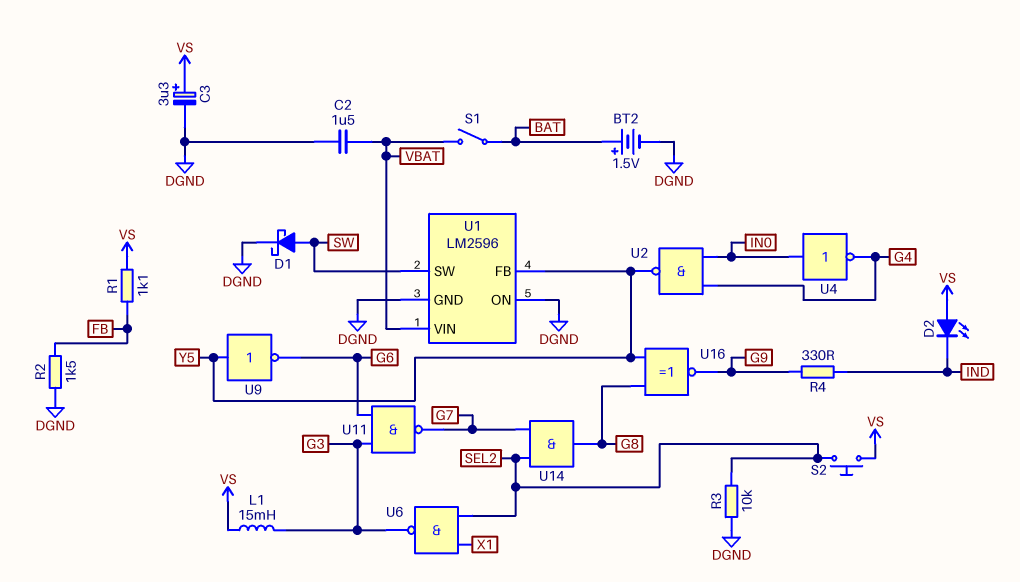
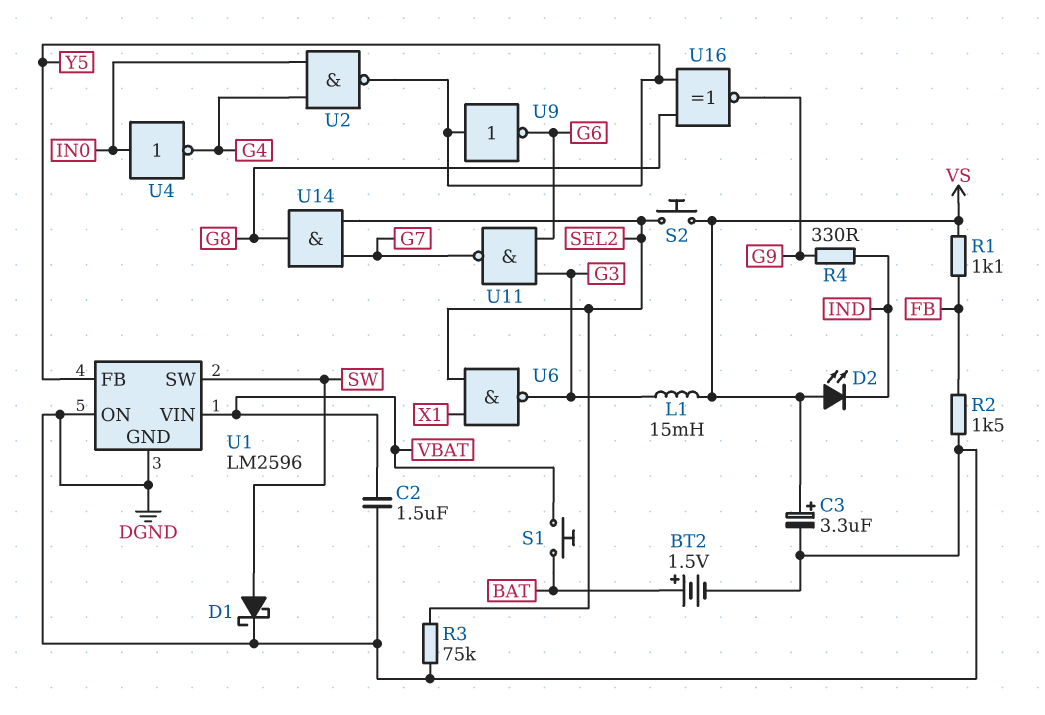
R3: 10k (DGND, SEL2) -> 75k (DGND, SEL2)
S1: switch (BAT, VBAT) -> button (BAT, VBAT)

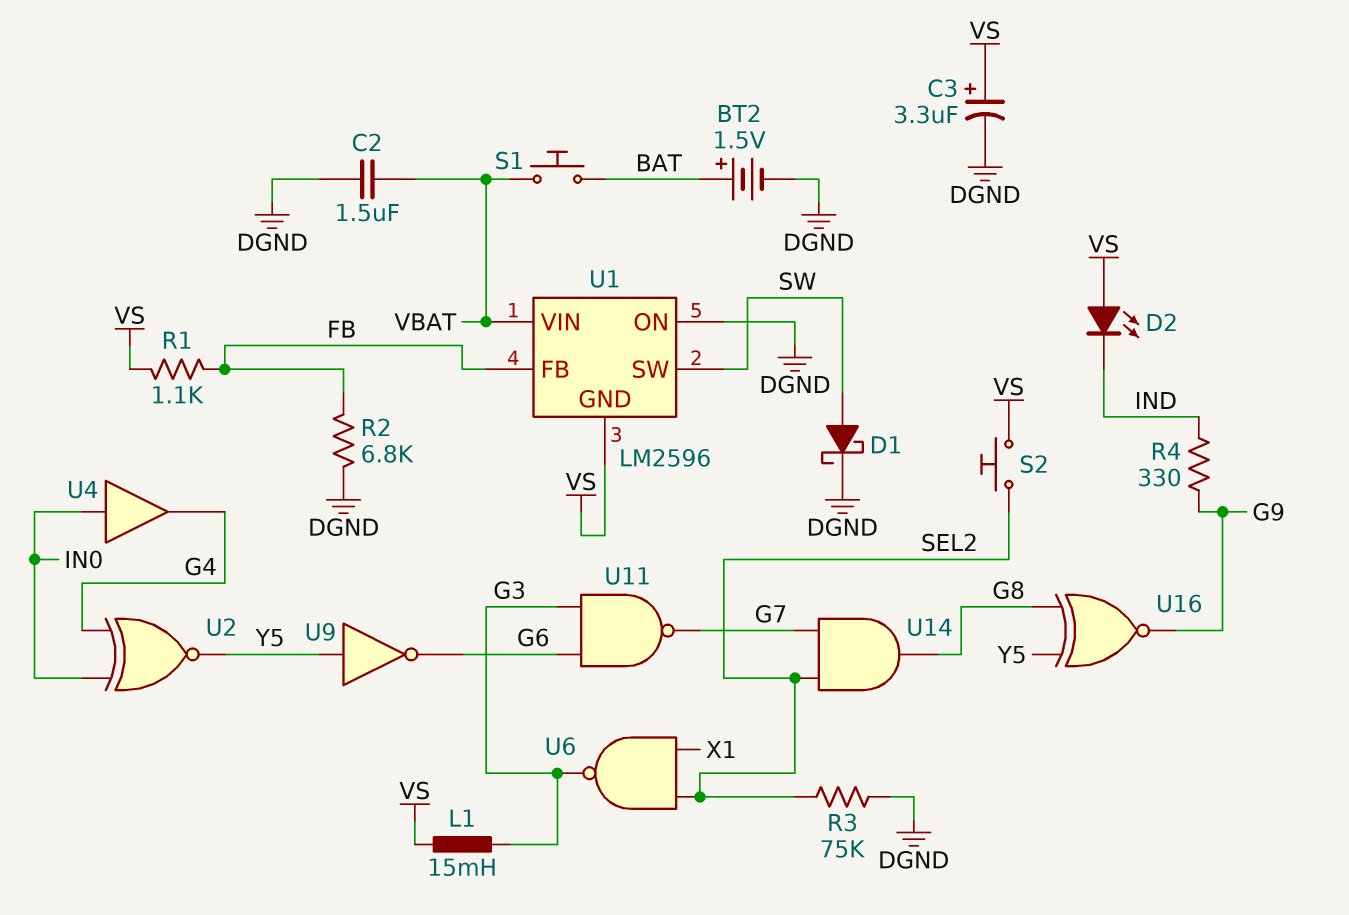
R2: 1.5k (DGND, FB) -> 6.8k (DGND, FB)
U1 pin FB: Y5 -> FB
U1 pin GND: DGND -> VS
U2: NAND (in G4, in IN0, out Y5) -> XNOR (in G4, in IN0, out Y5)
U4: NOT (in IN0, out G4) -> buffer (in IN0, out G4)

